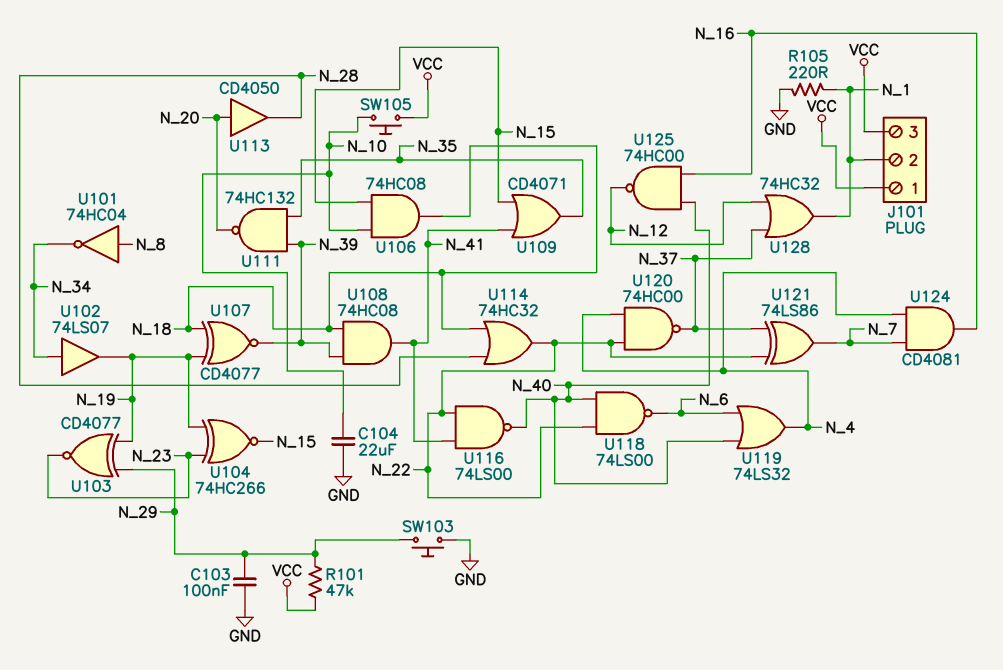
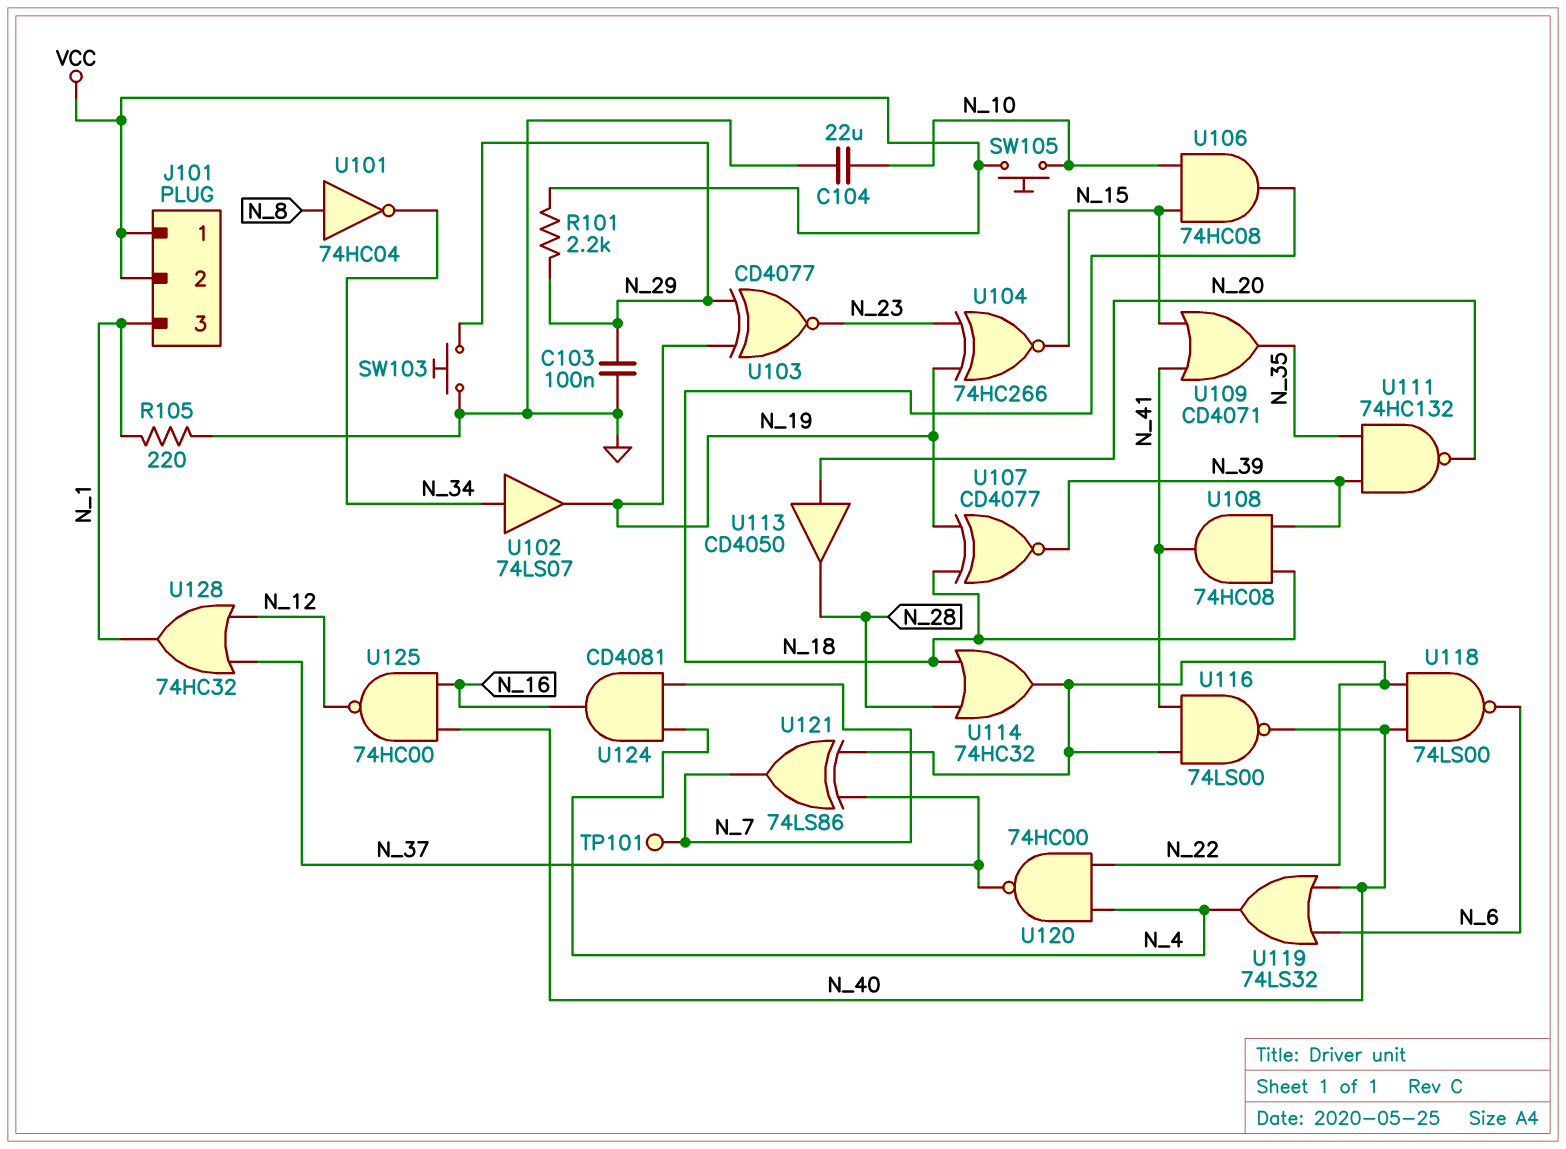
J101 pin 2: N_1 -> VCC
J101 pin 3: VCC -> N_1
R101: 47k (N_29, VCC) -> 2.2k (N_29, VCC)
TP101: none -> test point (N_7)

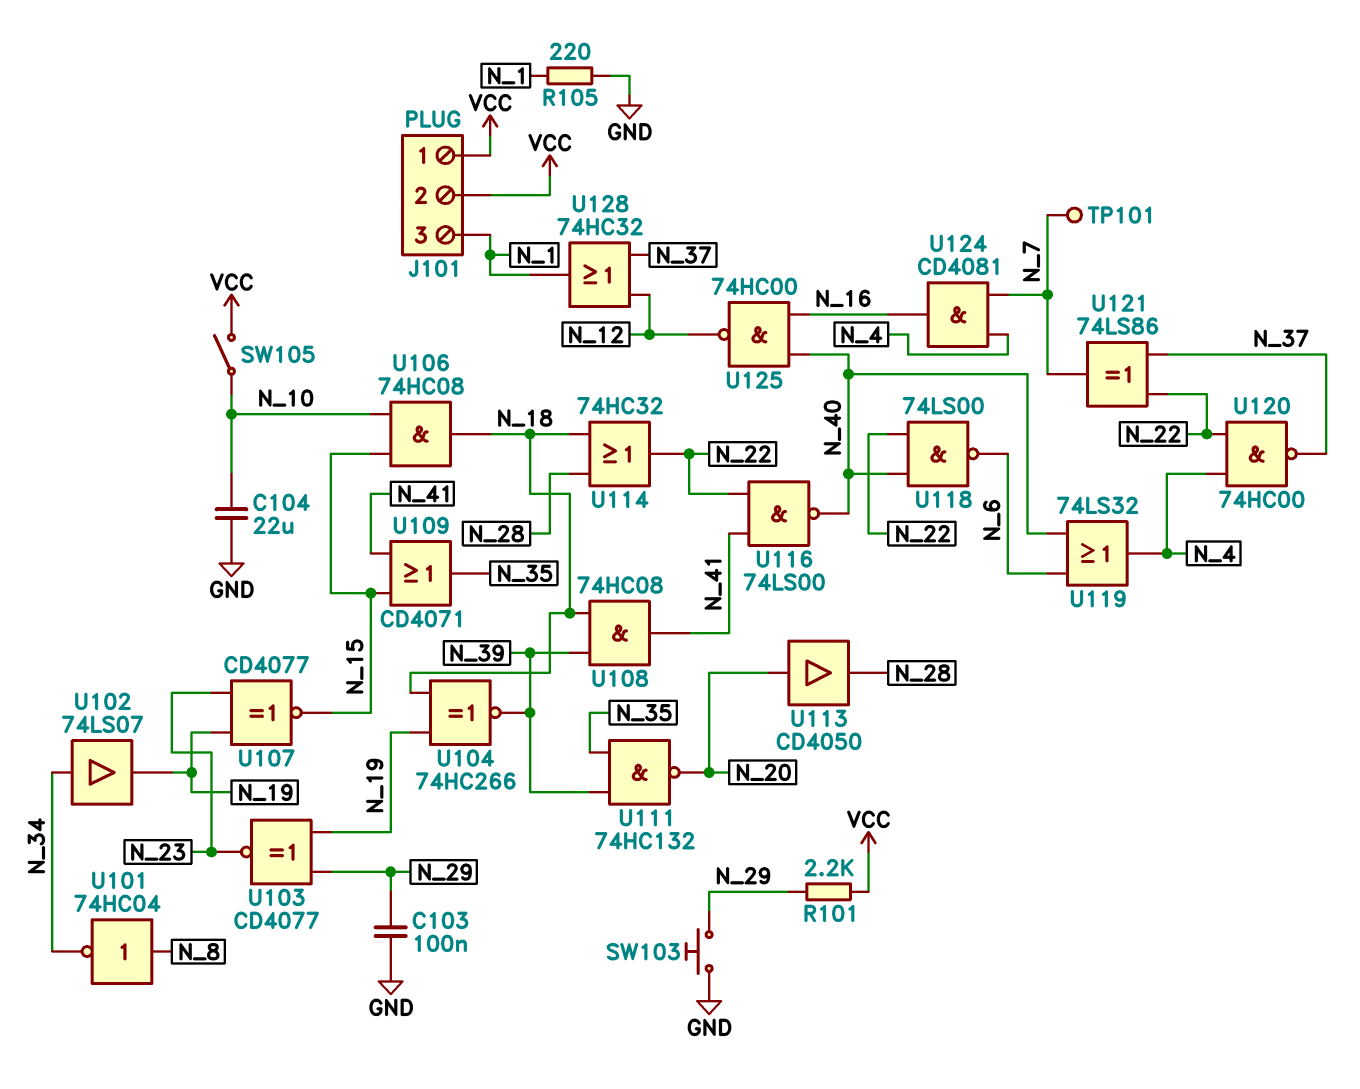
SW105: button (N_10, VCC) -> switch (N_10, VCC)
U104: XNOR 74HC266 (in N_19, in N_23, out N_15) -> XNOR 74HC266 (in N_18, in N_19, out N_39)
U107: XNOR CD4077 (in N_18, in N_19, out N_39) -> XNOR CD4077 (in N_19, in N_23, out N_15)

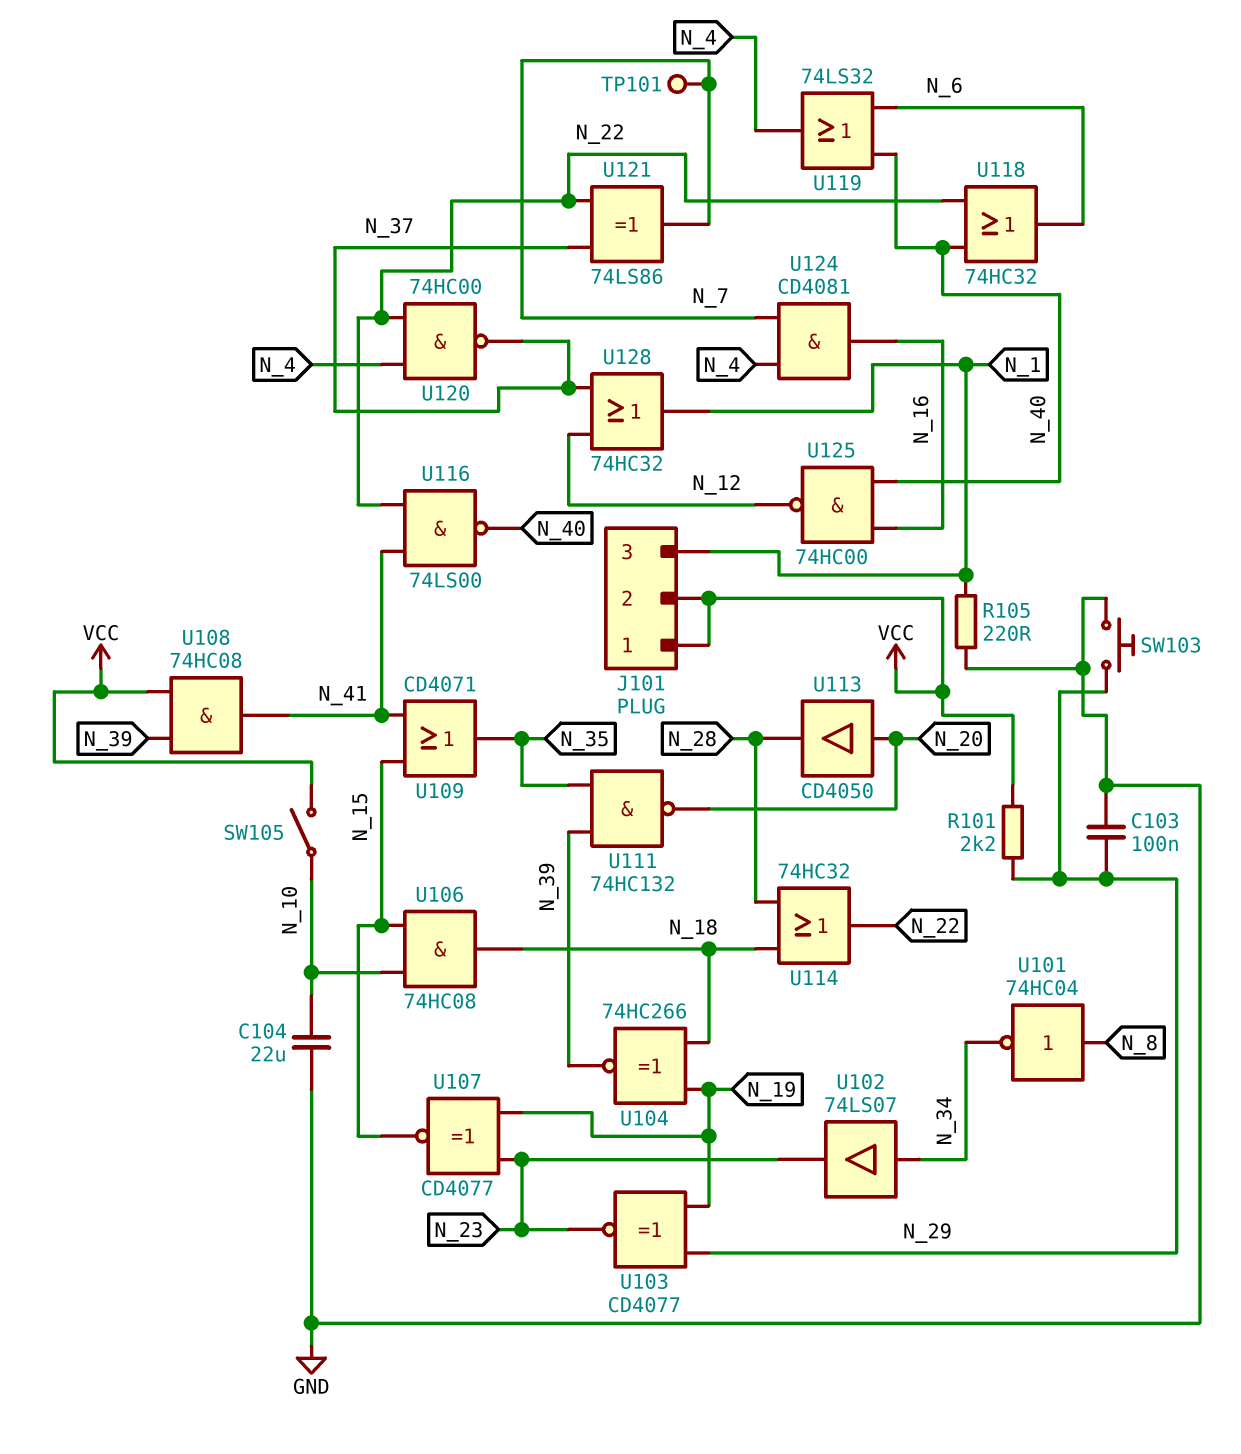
U102: buffer 74LS07 (in N_34, out N_19) -> buffer 74LS07 (in N_34, out N_23)
U108: AND 74HC08 (in N_18, in N_39, out N_41) -> AND 74HC08 (in N_39, in VCC, out N_41)
U118: NAND 74LS00 (in N_22, in N_40, out N_6) -> OR 74HC32 (in N_22, in N_40, out N_6)

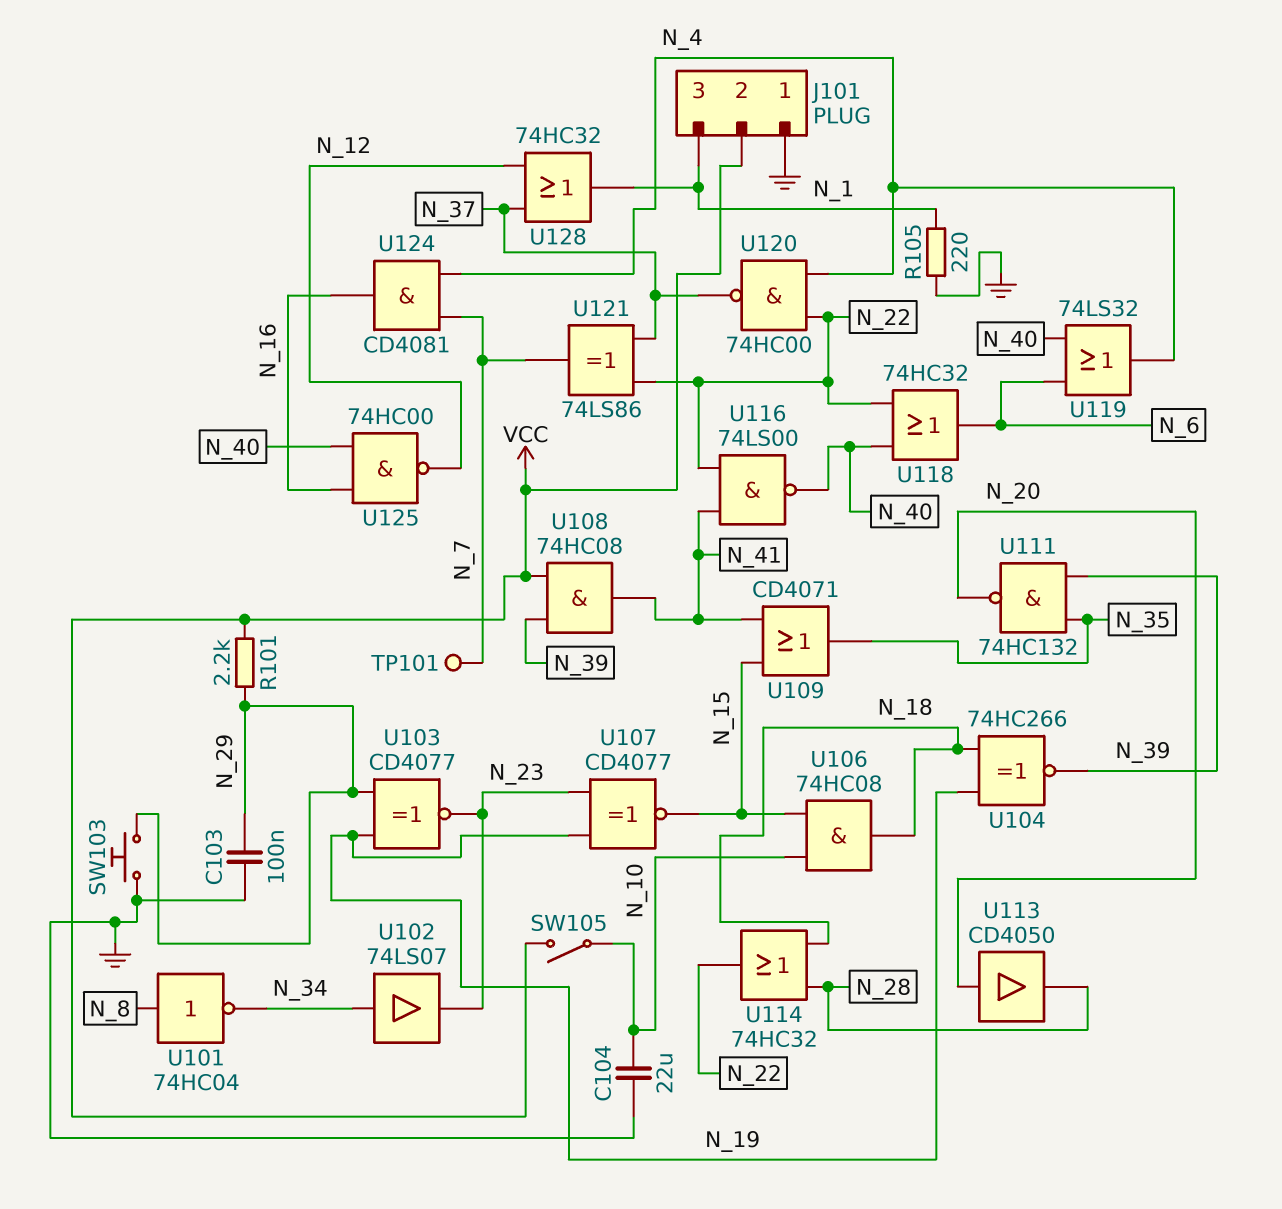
J101 pin 1: VCC -> GND

